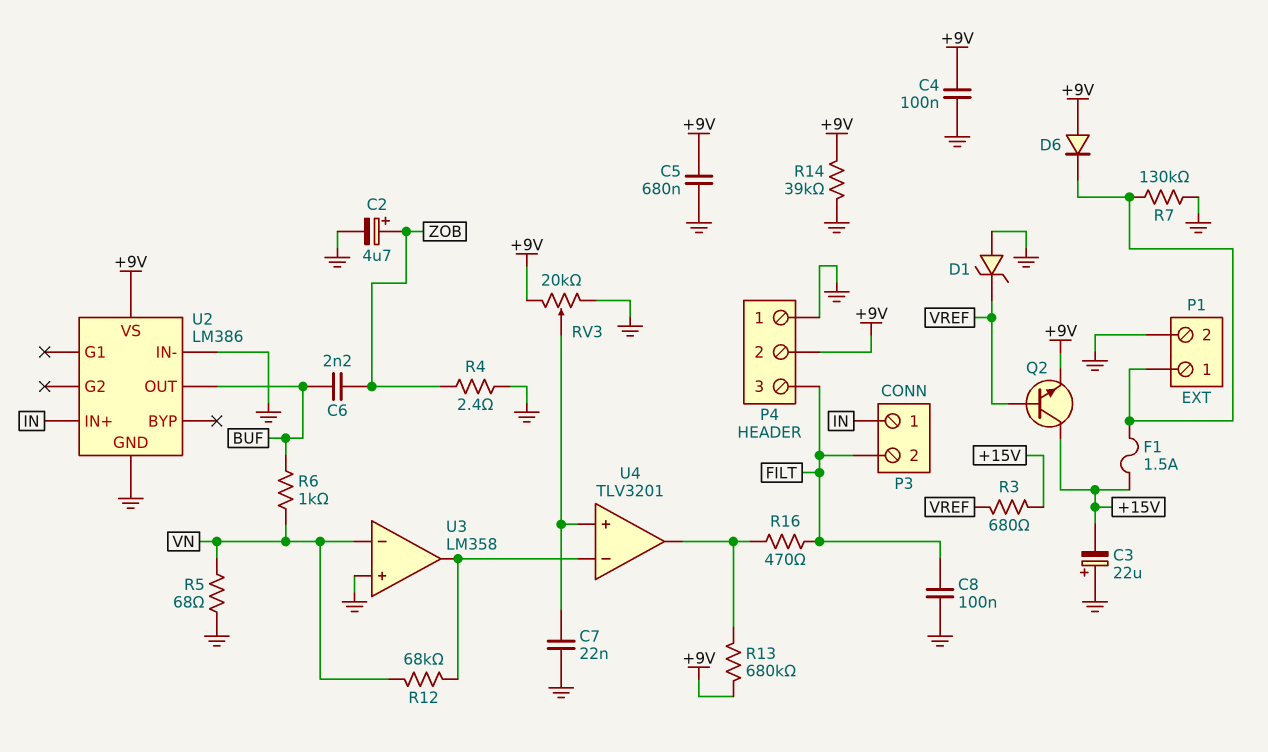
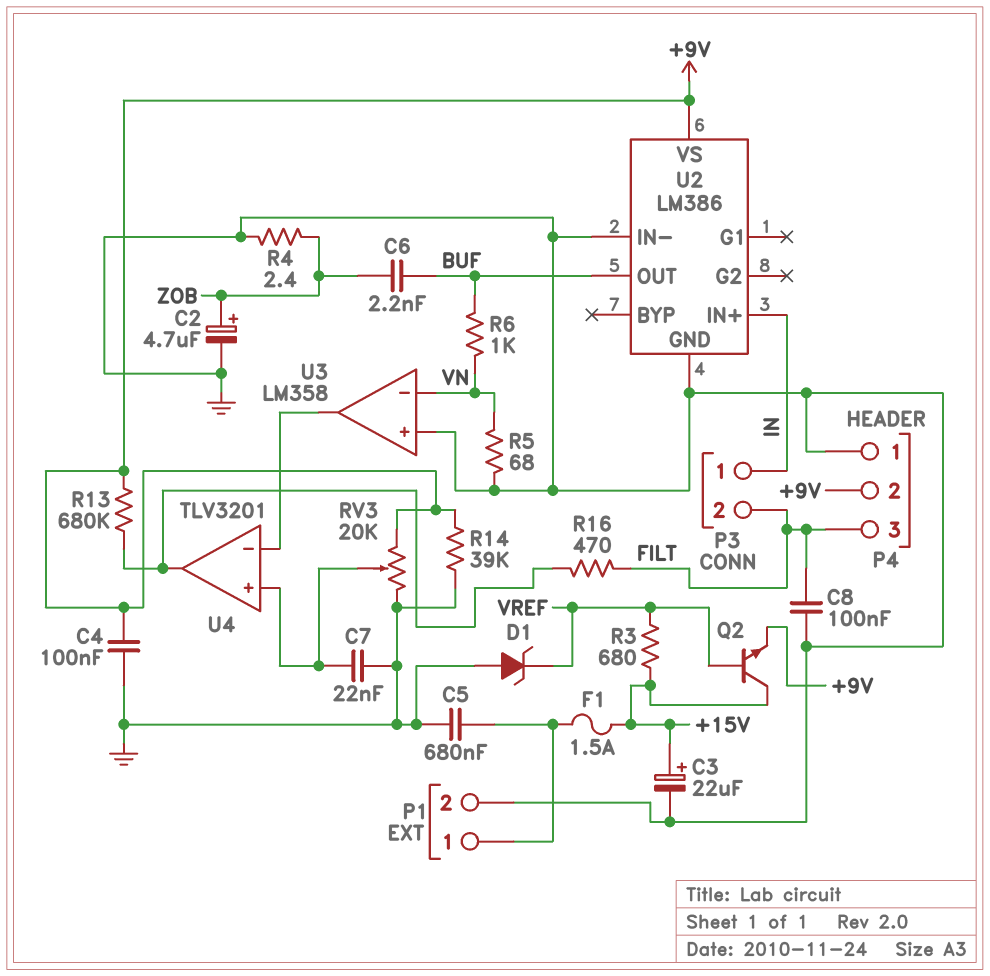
C3: 22uF (plus GND, minus +15V) -> 22uF (plus +15V, minus GND)
C5: 680nF (+9V, GND) -> 680nF (GND, P1/1)
D6: diode (A +9V, K P1/1) -> none
R7: 130k (GND, P1/1) -> none
R12: 68k (U3/out, VN) -> none

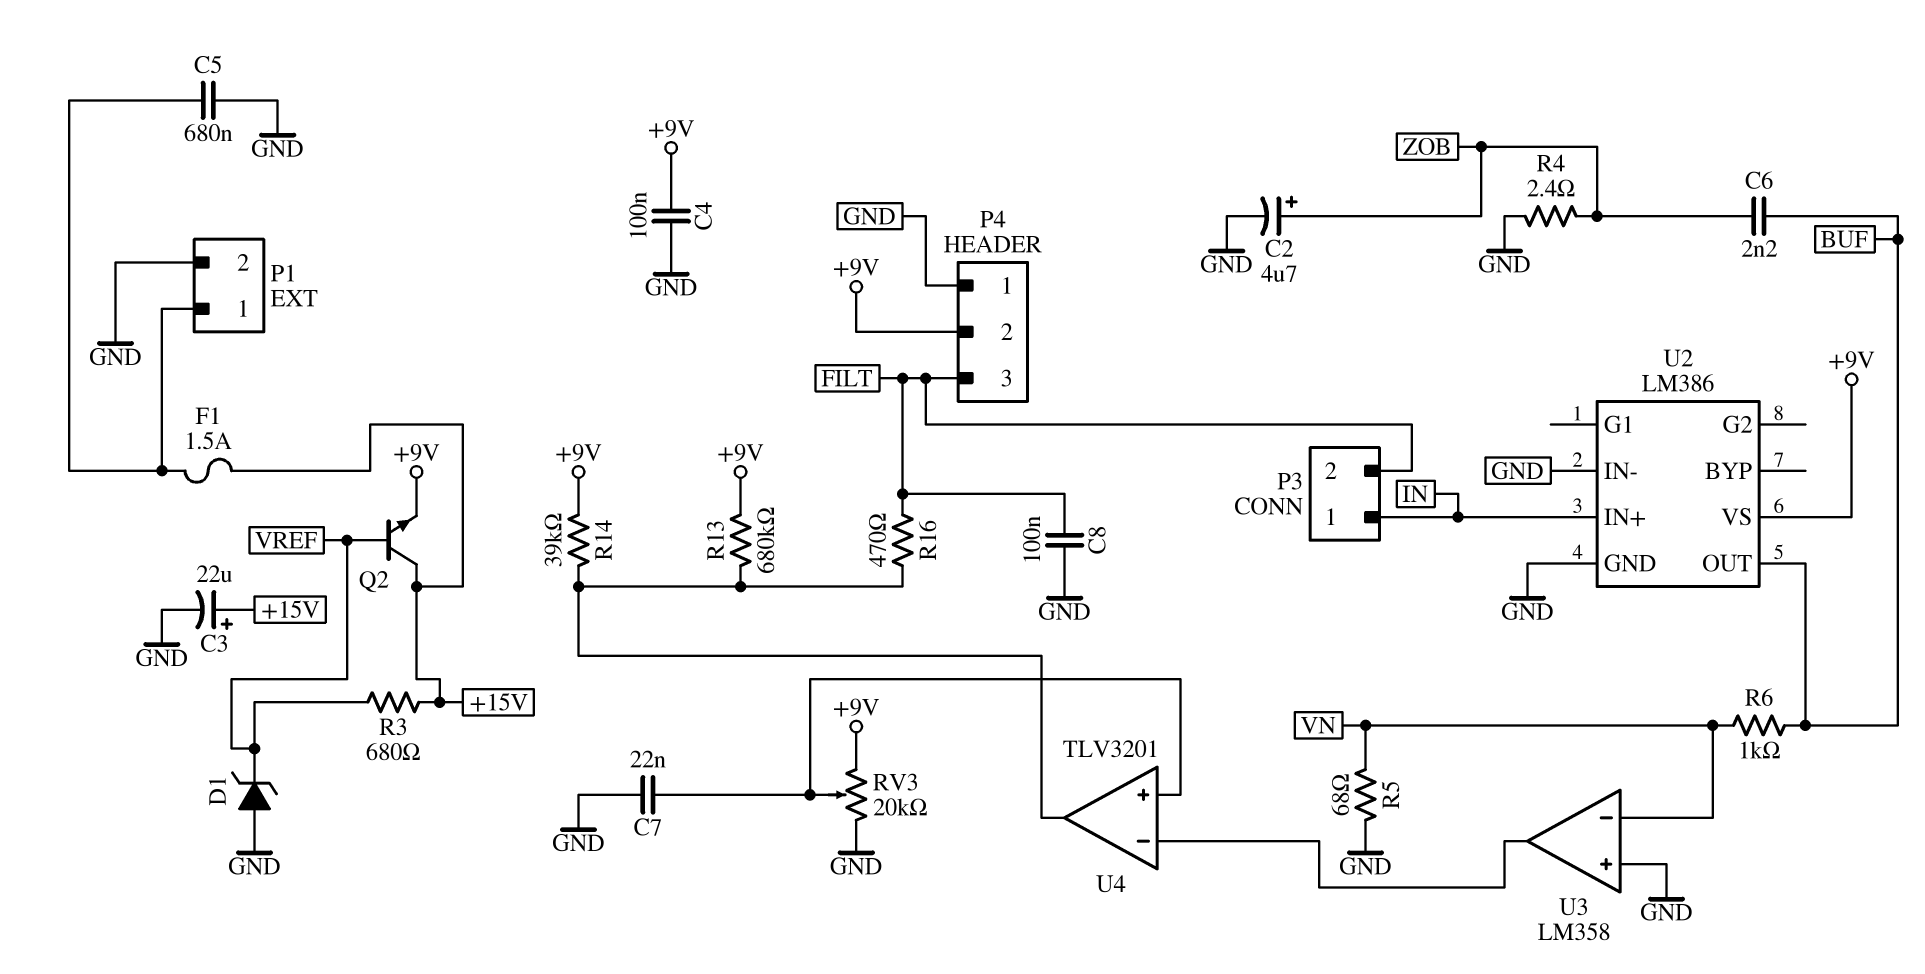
R14: 39k (+9V, GND) -> 39k (+9V, U4/out)

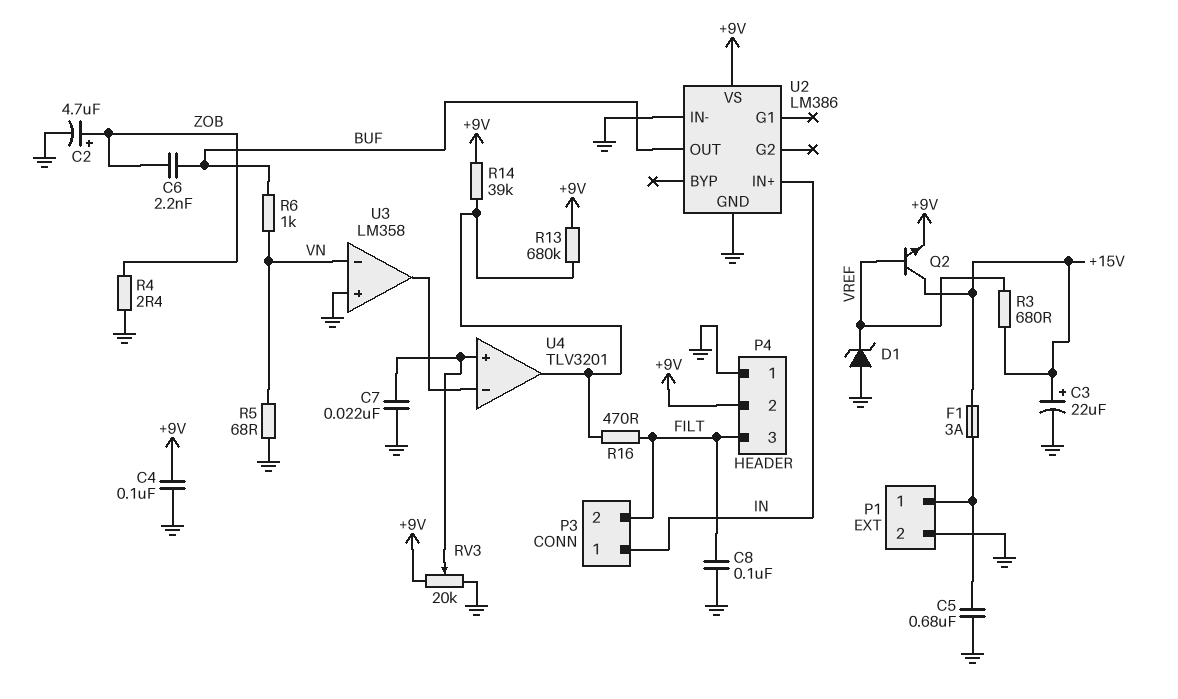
F1: 1.5A (+15V, P1/1) -> 3A (+15V, P1/1)

